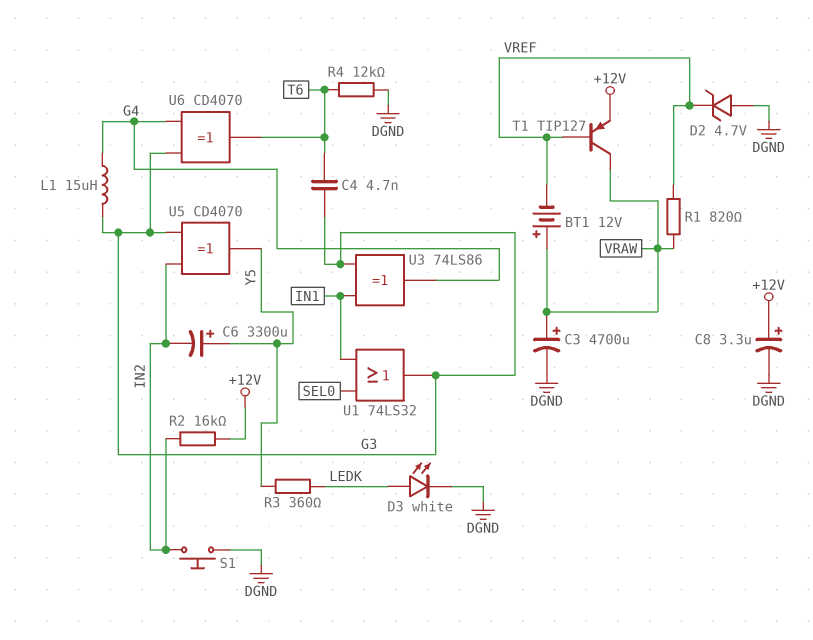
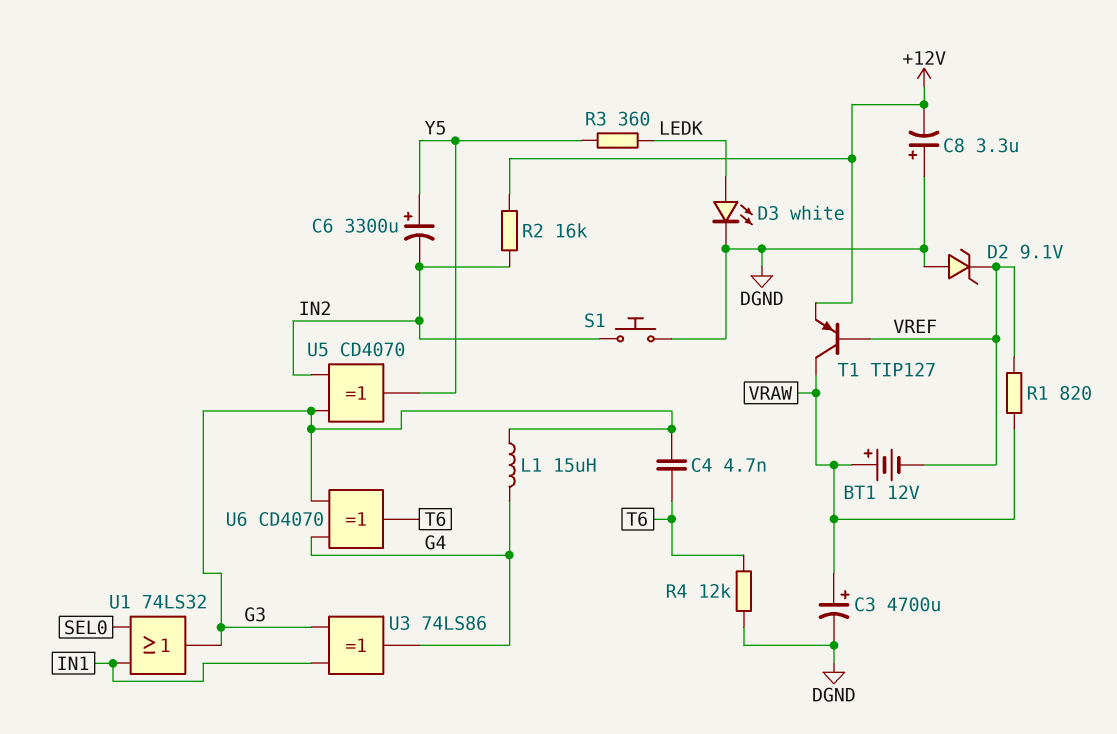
C8: 3.3uF (plus +12V, minus DGND) -> 3.3uF (plus DGND, minus +12V)
D2: zener 4.7V (A DGND, K VREF) -> zener 9.1V (A DGND, K VREF)

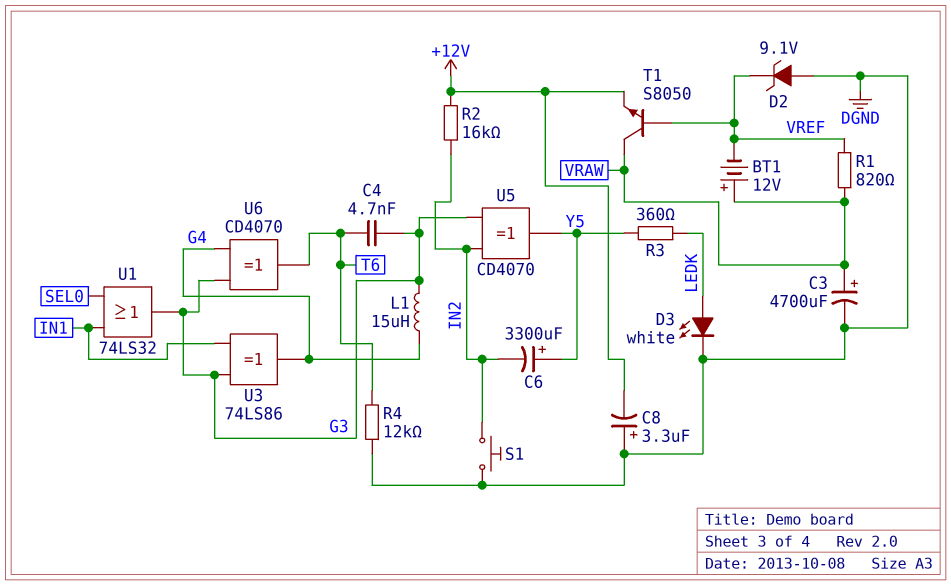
T1: PNP TIP127 (B VREF, C VRAW, E +12V) -> NPN S8050 (B VREF, C VRAW, E +12V)

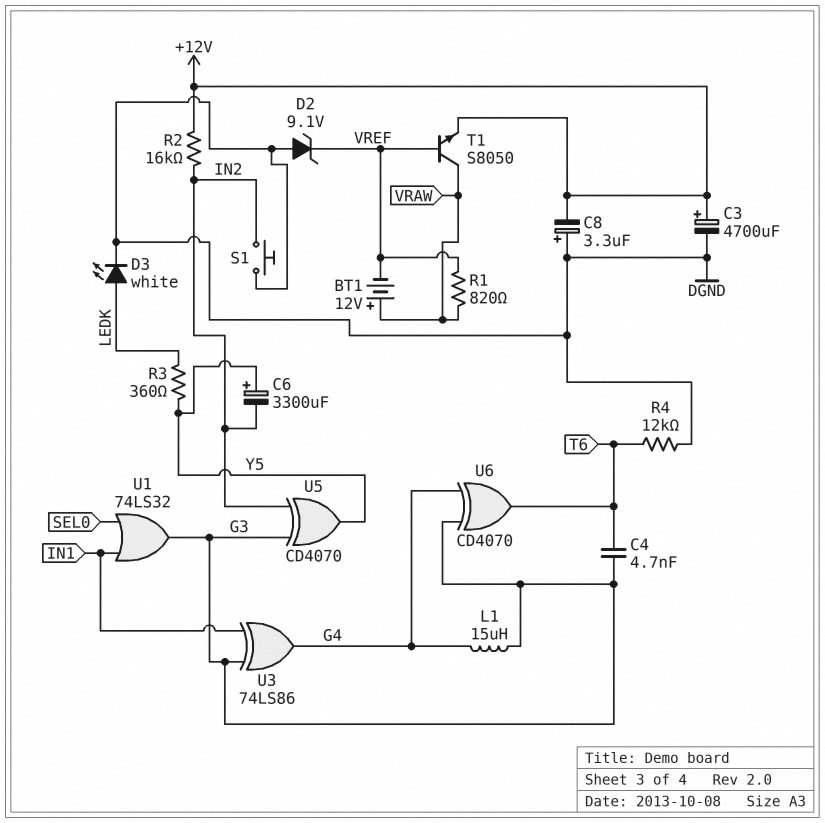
C3: 4700uF (plus VRAW, minus DGND) -> 4700uF (plus +12V, minus DGND)

